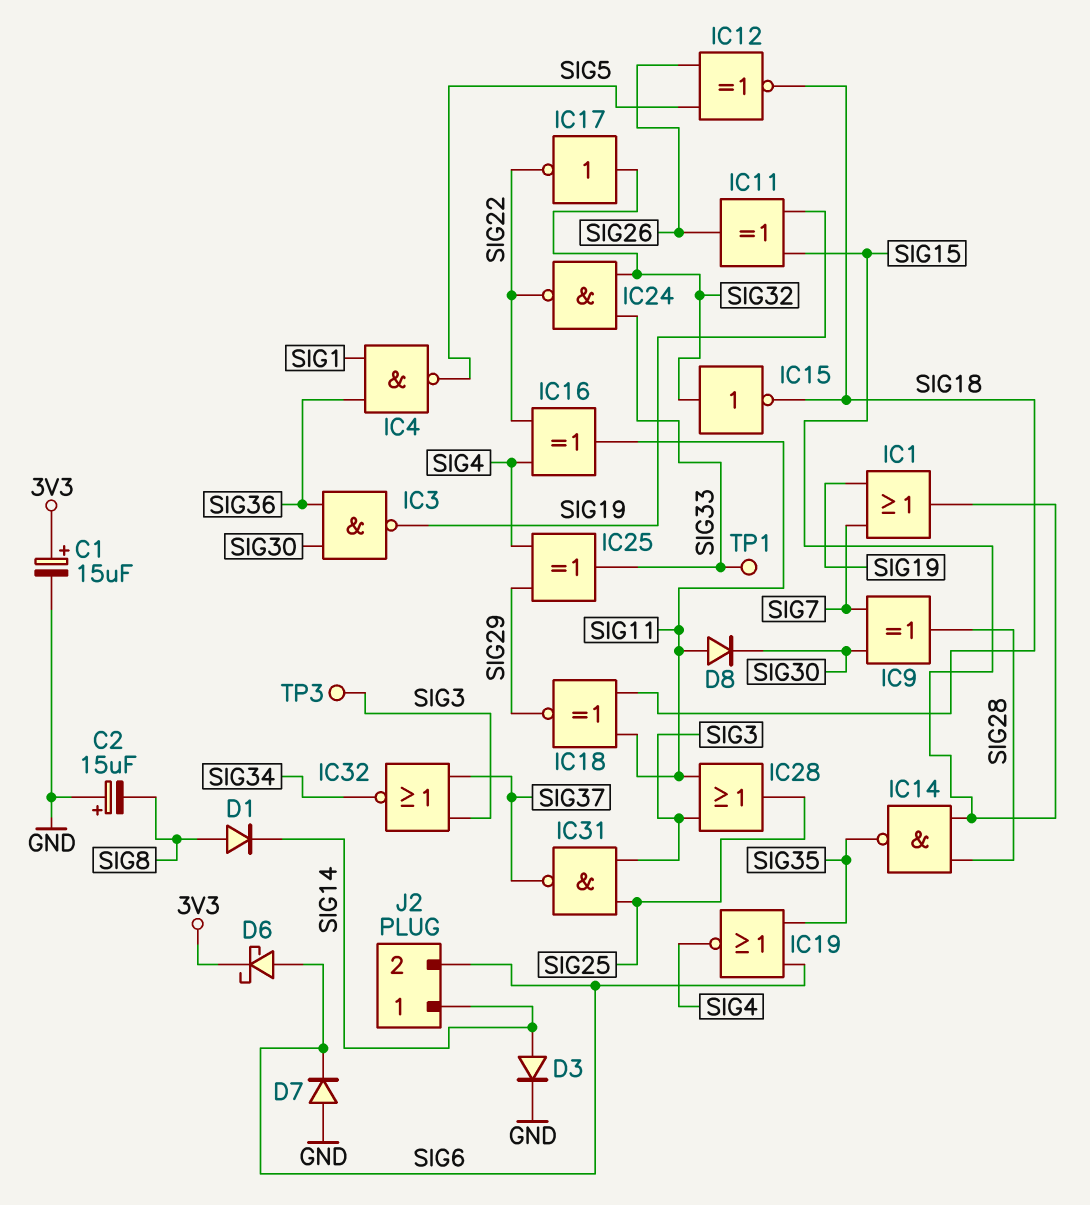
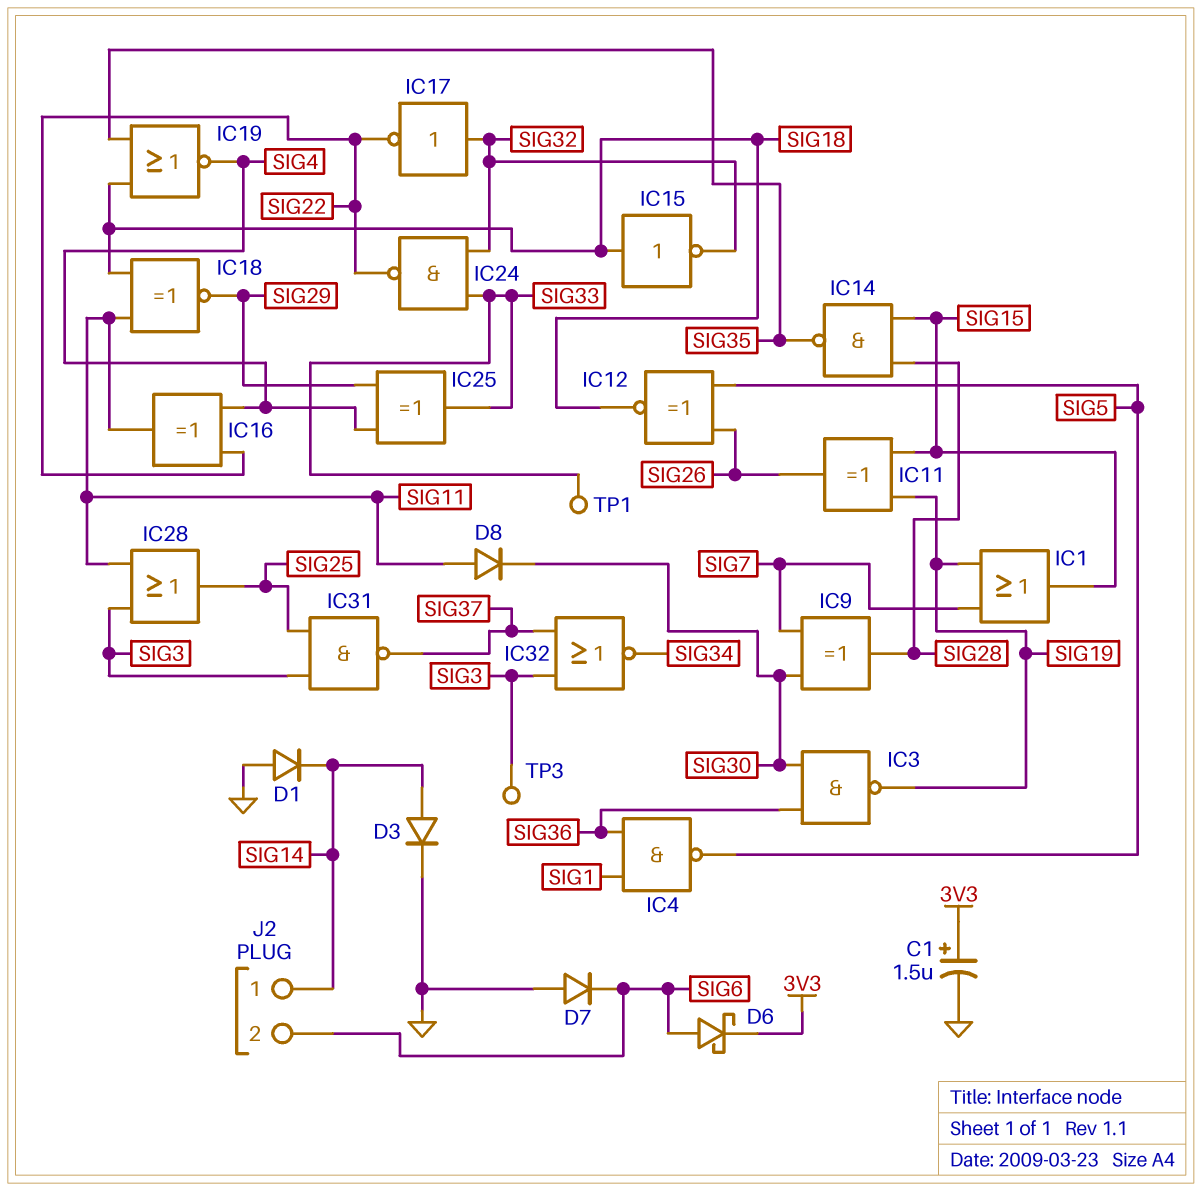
C1: 15uF (plus 3V3, minus GND) -> 1.5uF (plus 3V3, minus GND)
C2: 15uF (plus GND, minus SIG8) -> none
D1: diode (A SIG8, K SIG14) -> diode (A GND, K SIG14)
IC15: NOT (in SIG32, out SIG18) -> NOT (in SIG18, out SIG32)
IC19: NOR (in SIG6, in SIG35, out SIG4) -> NOR (in SIG18, in SIG35, out SIG4)

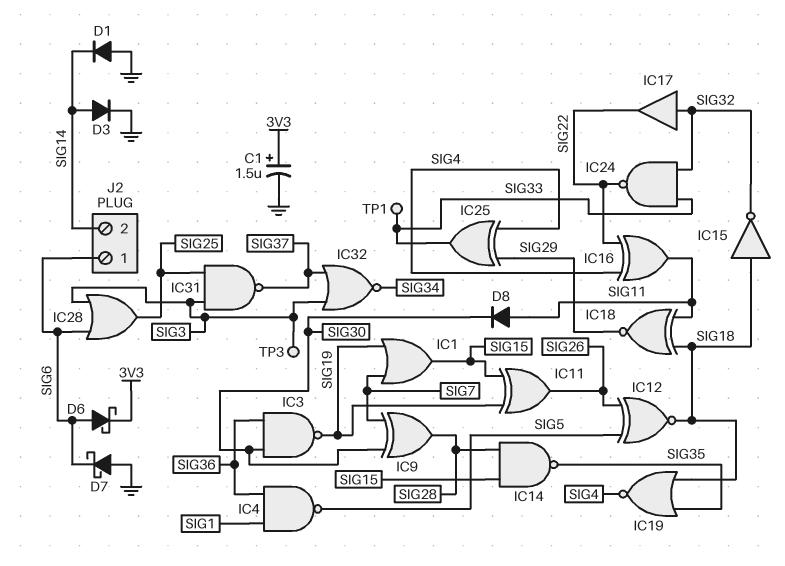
D7: diode (A GND, K SIG6) -> schottky (A GND, K SIG6)
IC17: NOT (in SIG32, out SIG22) -> buffer (in SIG32, out SIG22)
IC28: OR (in SIG3, in SIG11, out SIG25) -> OR (in SIG3, in SIG6, out SIG25)
J2 pin 1: SIG14 -> SIG6
J2 pin 2: SIG6 -> SIG14

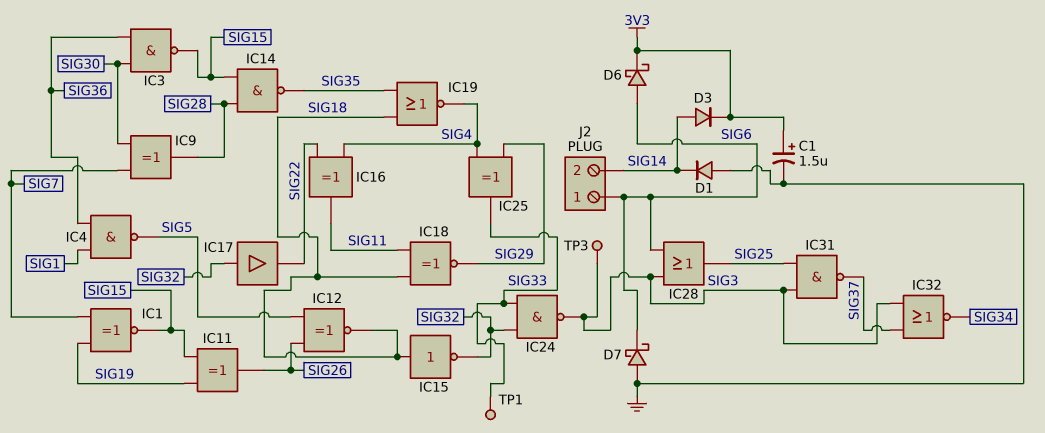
D3: diode (A SIG14, K GND) -> diode (A SIG14, K 3V3)
D8: diode (A SIG11, K SIG30) -> none
IC1: OR (in SIG7, in SIG19, out SIG15) -> XNOR (in SIG7, in SIG19, out SIG15)
IC3: NAND (in SIG30, in SIG36, out SIG19) -> NAND (in SIG30, in SIG36, out SIG15)
IC24: NAND (in SIG32, in SIG33, out SIG22) -> NAND (in SIG32, in SIG33, out SIG3)

